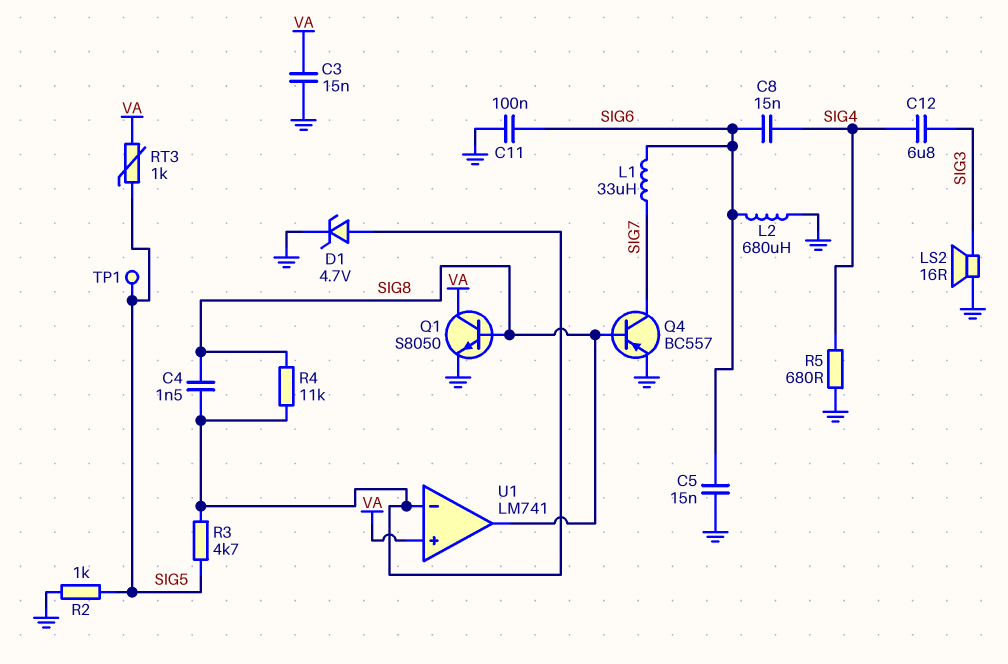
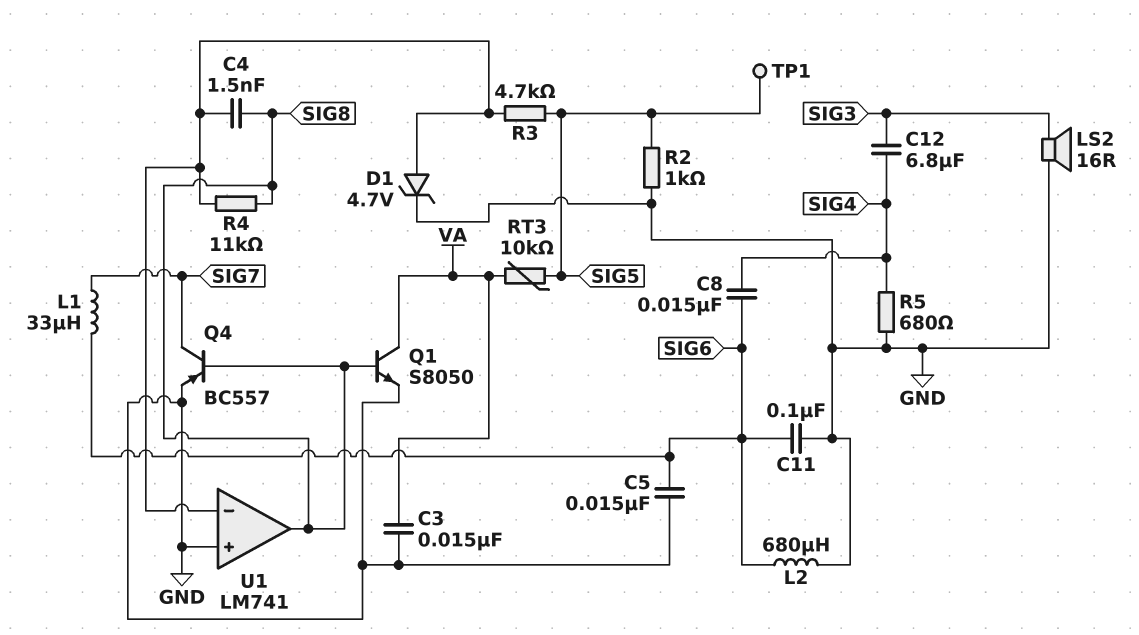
RT3: 1k (SIG5, VA) -> 10k (SIG5, VA)
U1 pin in+: VA -> GND

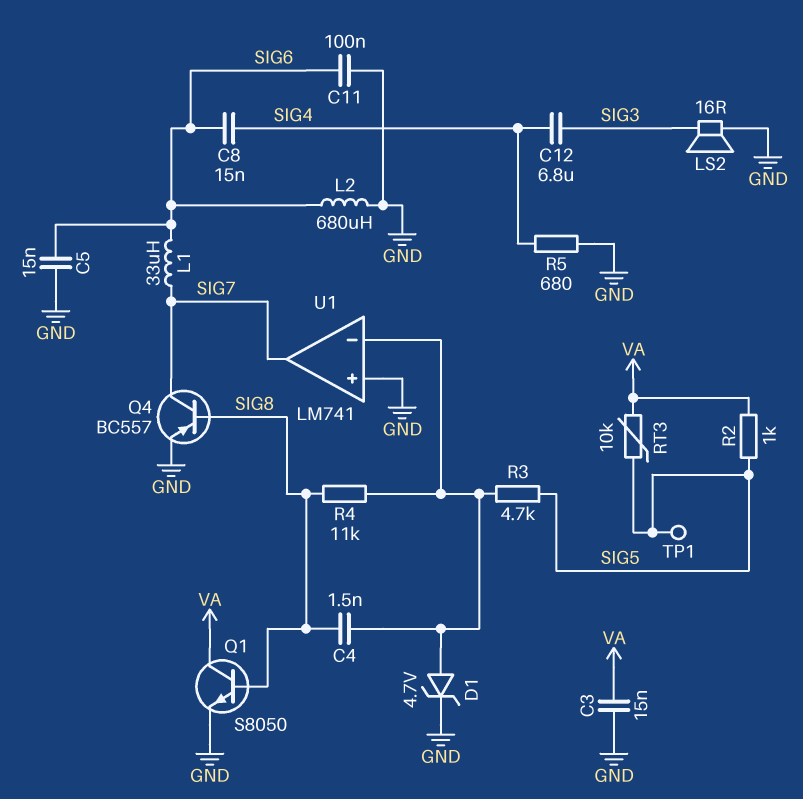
R2: 1k (GND, SIG5) -> 1k (SIG5, VA)
U1 pin out: SIG8 -> SIG7

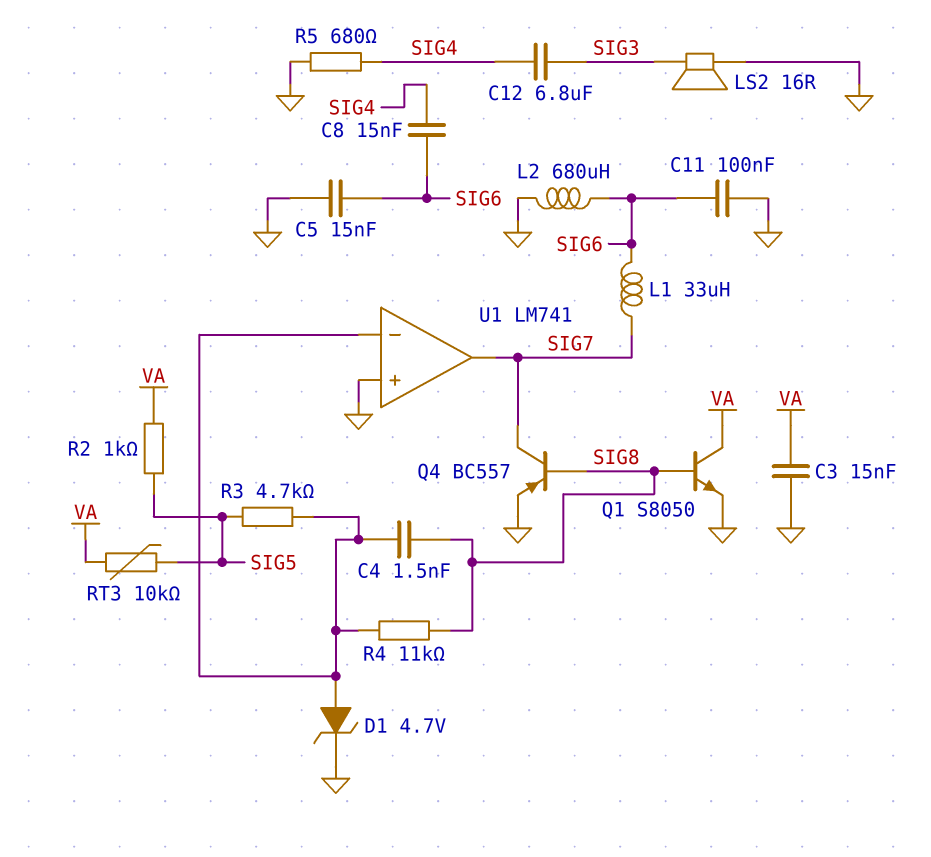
TP1: test point (SIG5) -> none

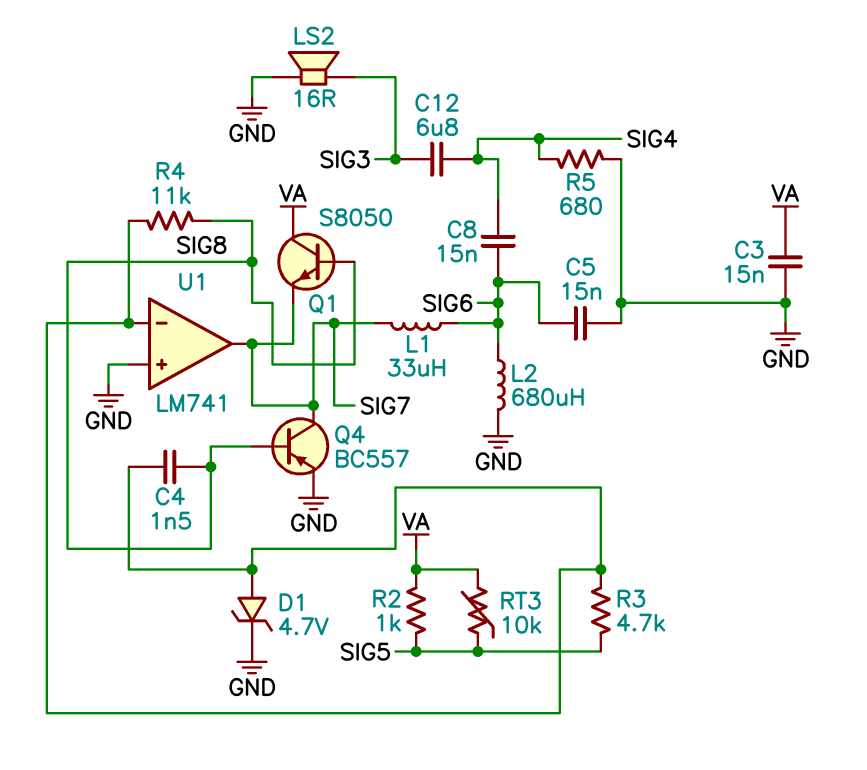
C11: 100nF (GND, SIG6) -> none
Q1: NPN S8050 (B SIG8, C VA, E GND) -> NPN S8050 (B SIG8, C VA, E SIG7)

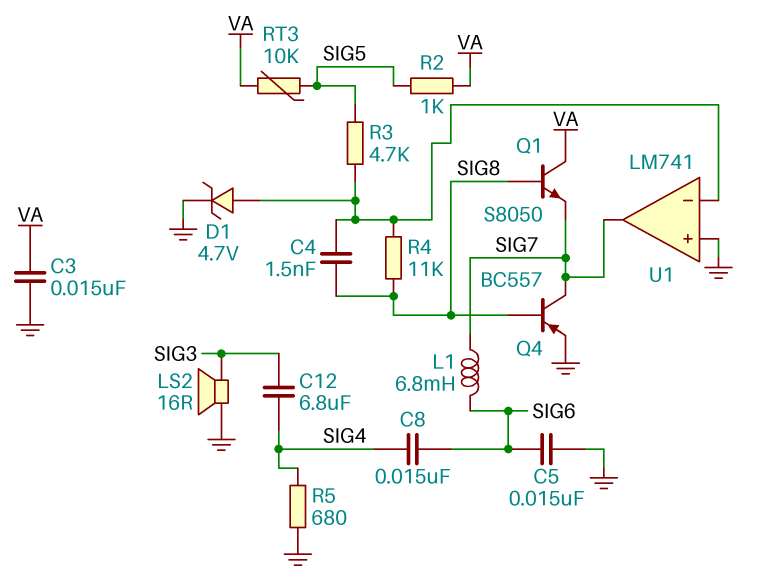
L1: 33uH (SIG6, SIG7) -> 6.8mH (SIG6, SIG7)
L2: 680uH (GND, SIG6) -> none

